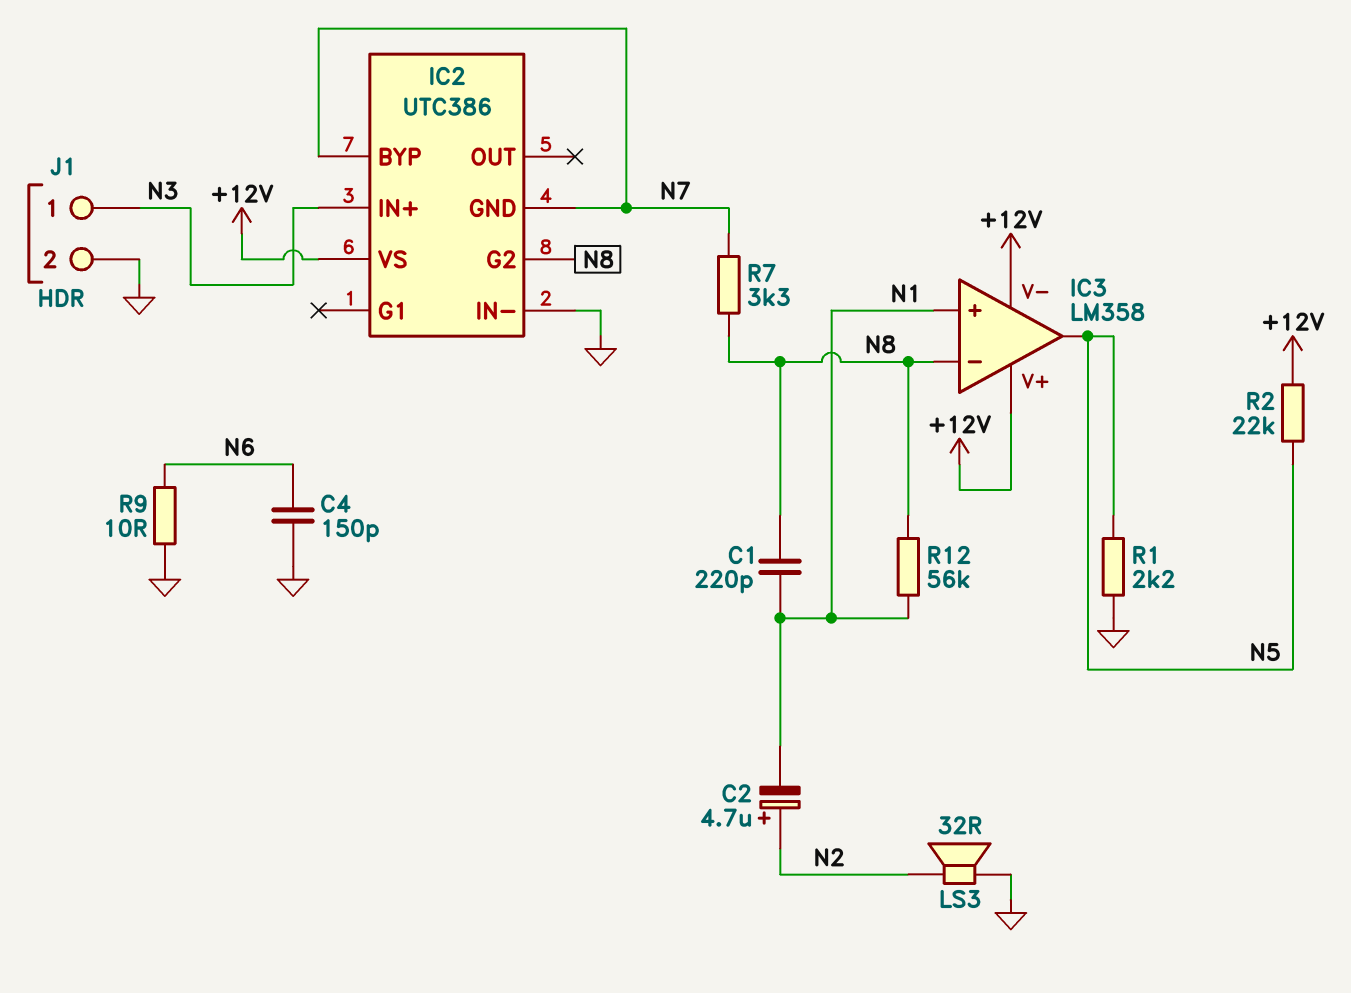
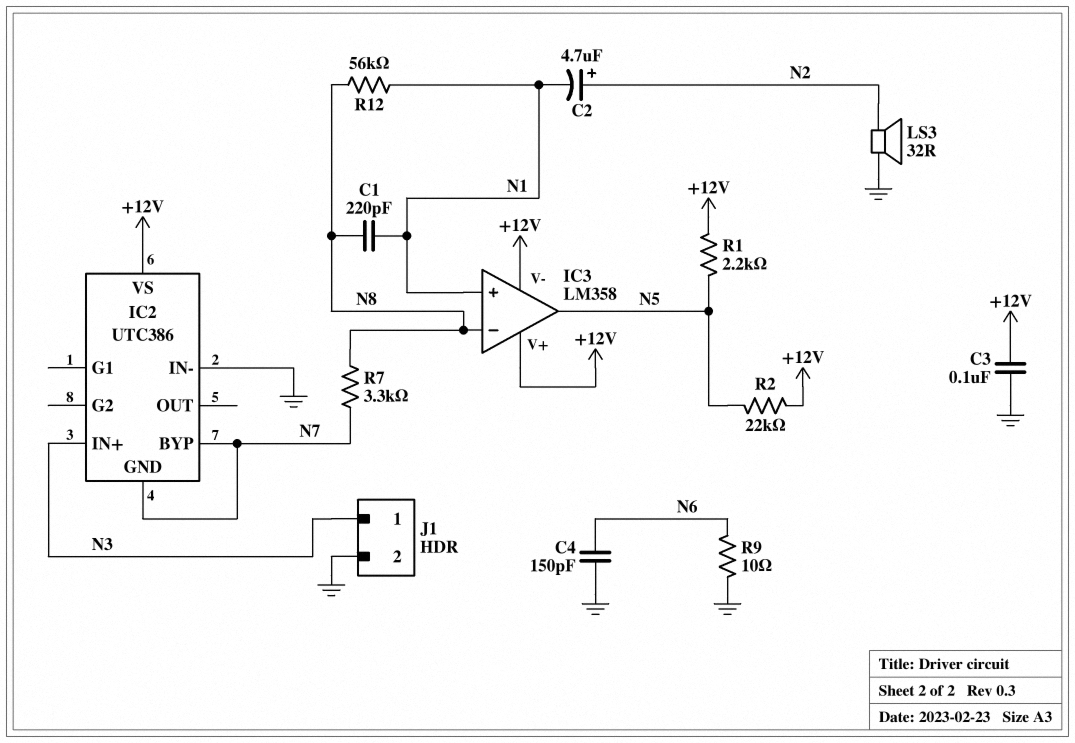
C3: none -> 100nF (+12V, GND)
IC2 pin G2: N8 -> none
R1: 2.2k (GND, N5) -> 2.2k (+12V, N5)

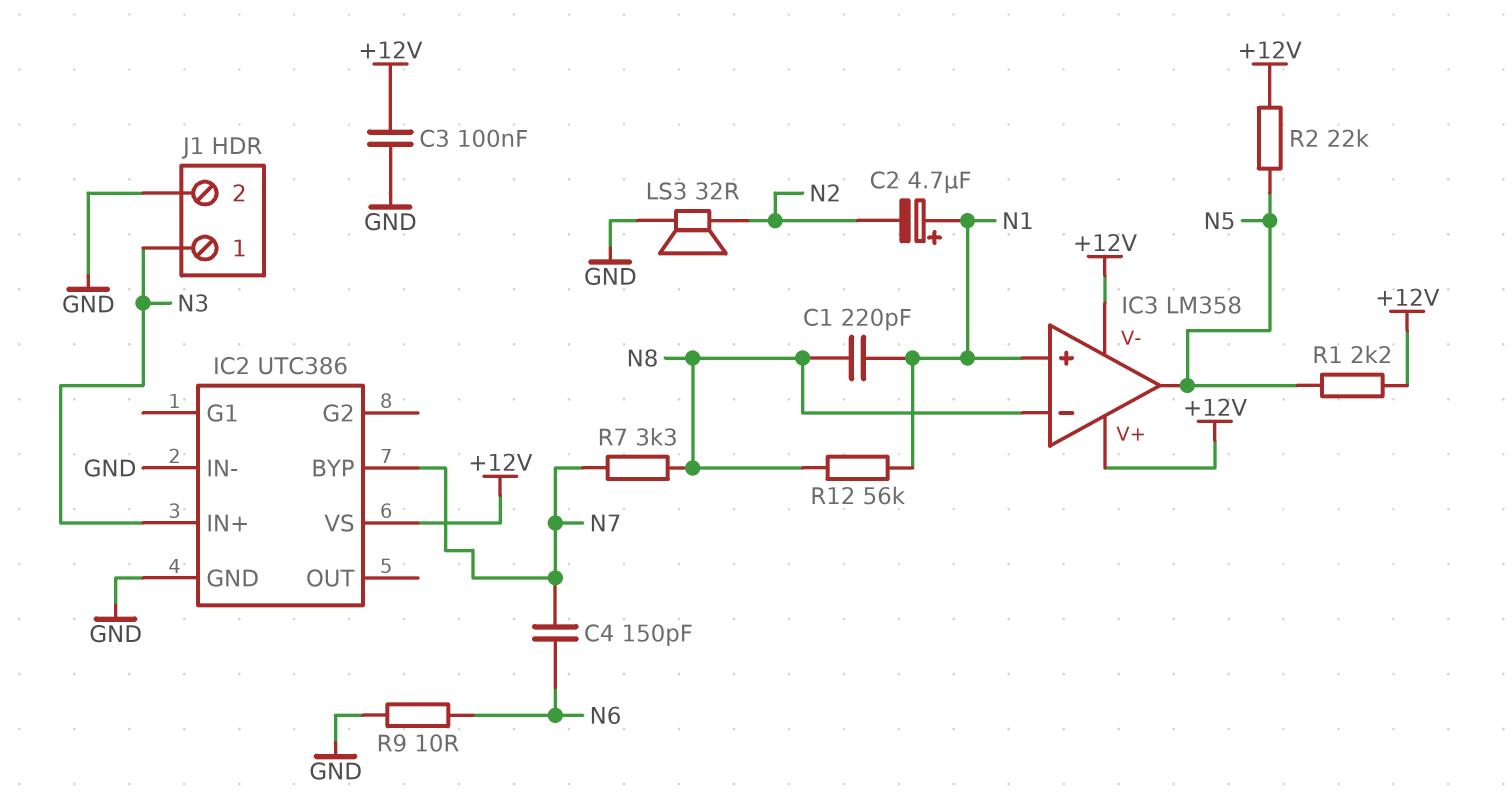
C2: 4.7uF (plus N2, minus N1) -> 4.7uF (plus N1, minus N2)
C4: 150pF (GND, N6) -> 150pF (N6, N7)
IC2 pin GND: N7 -> GND

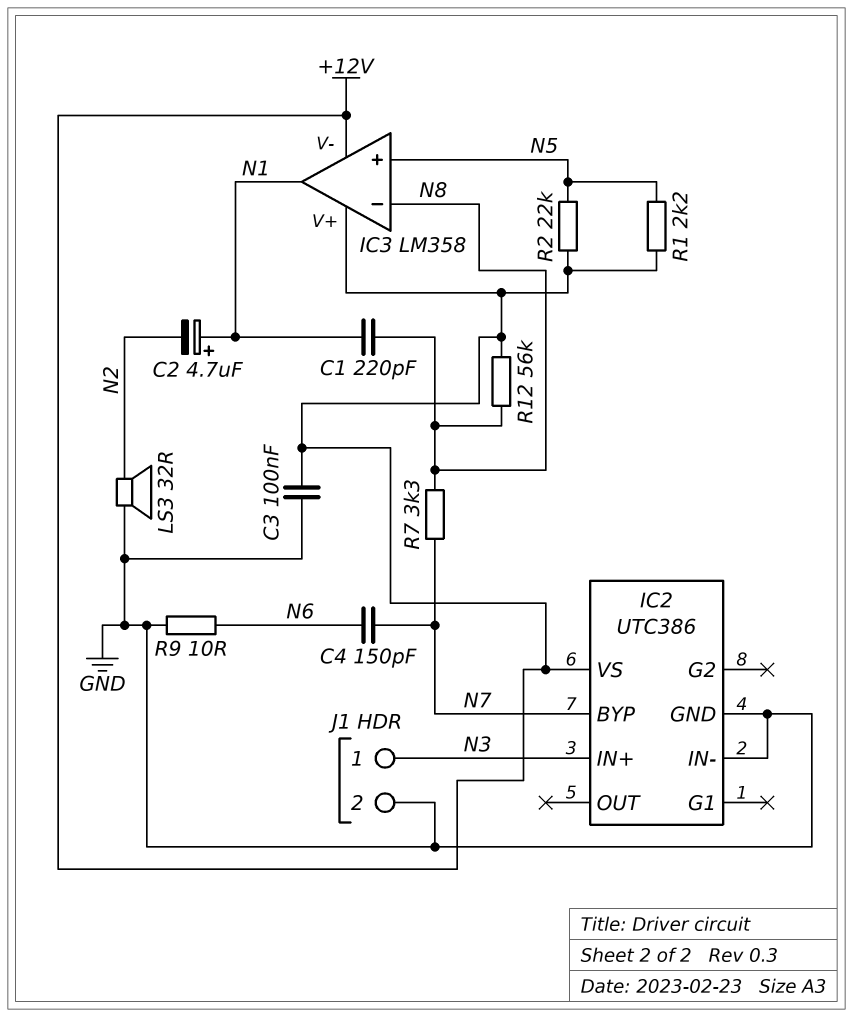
IC3 pin in+: N1 -> N5
IC3 pin out: N5 -> N1
R12: 56k (N1, N8) -> 56k (+12V, N8)

